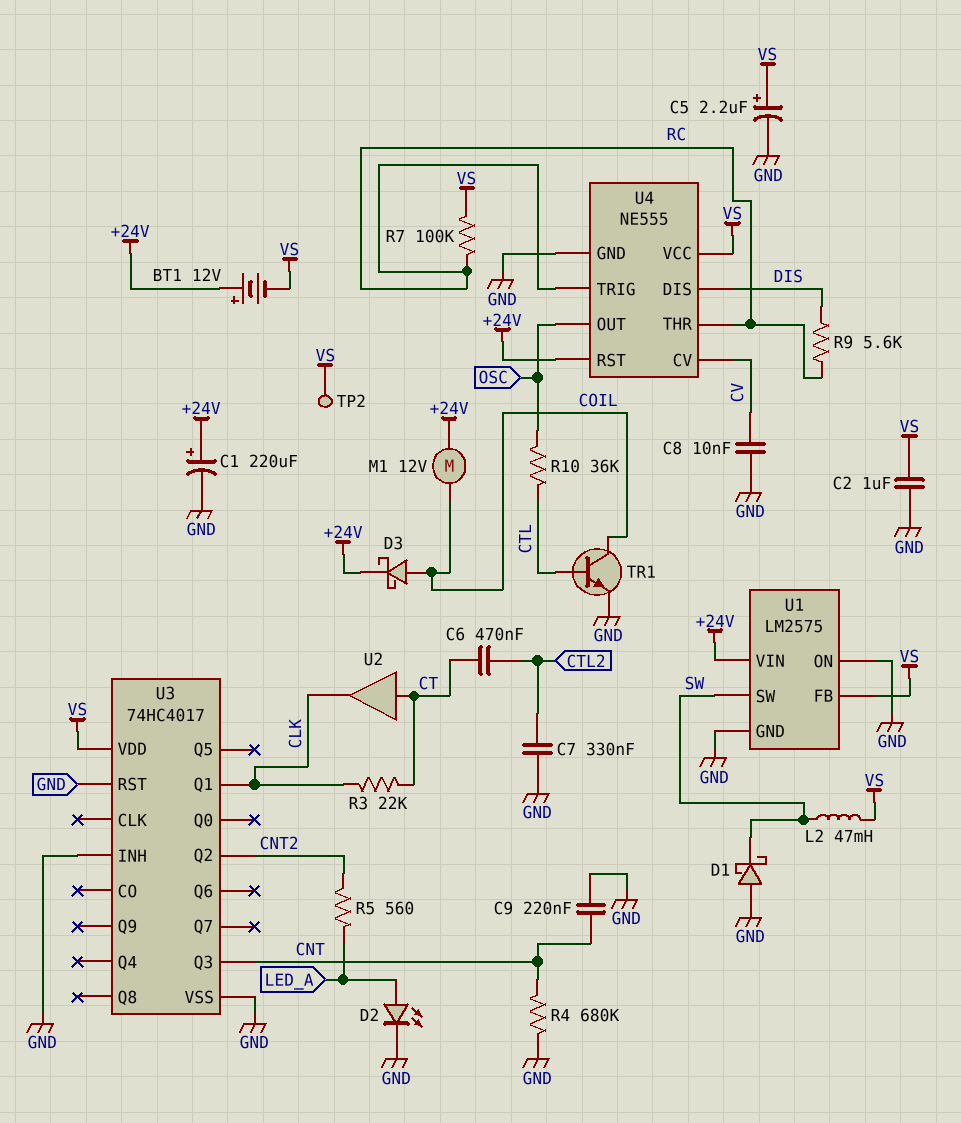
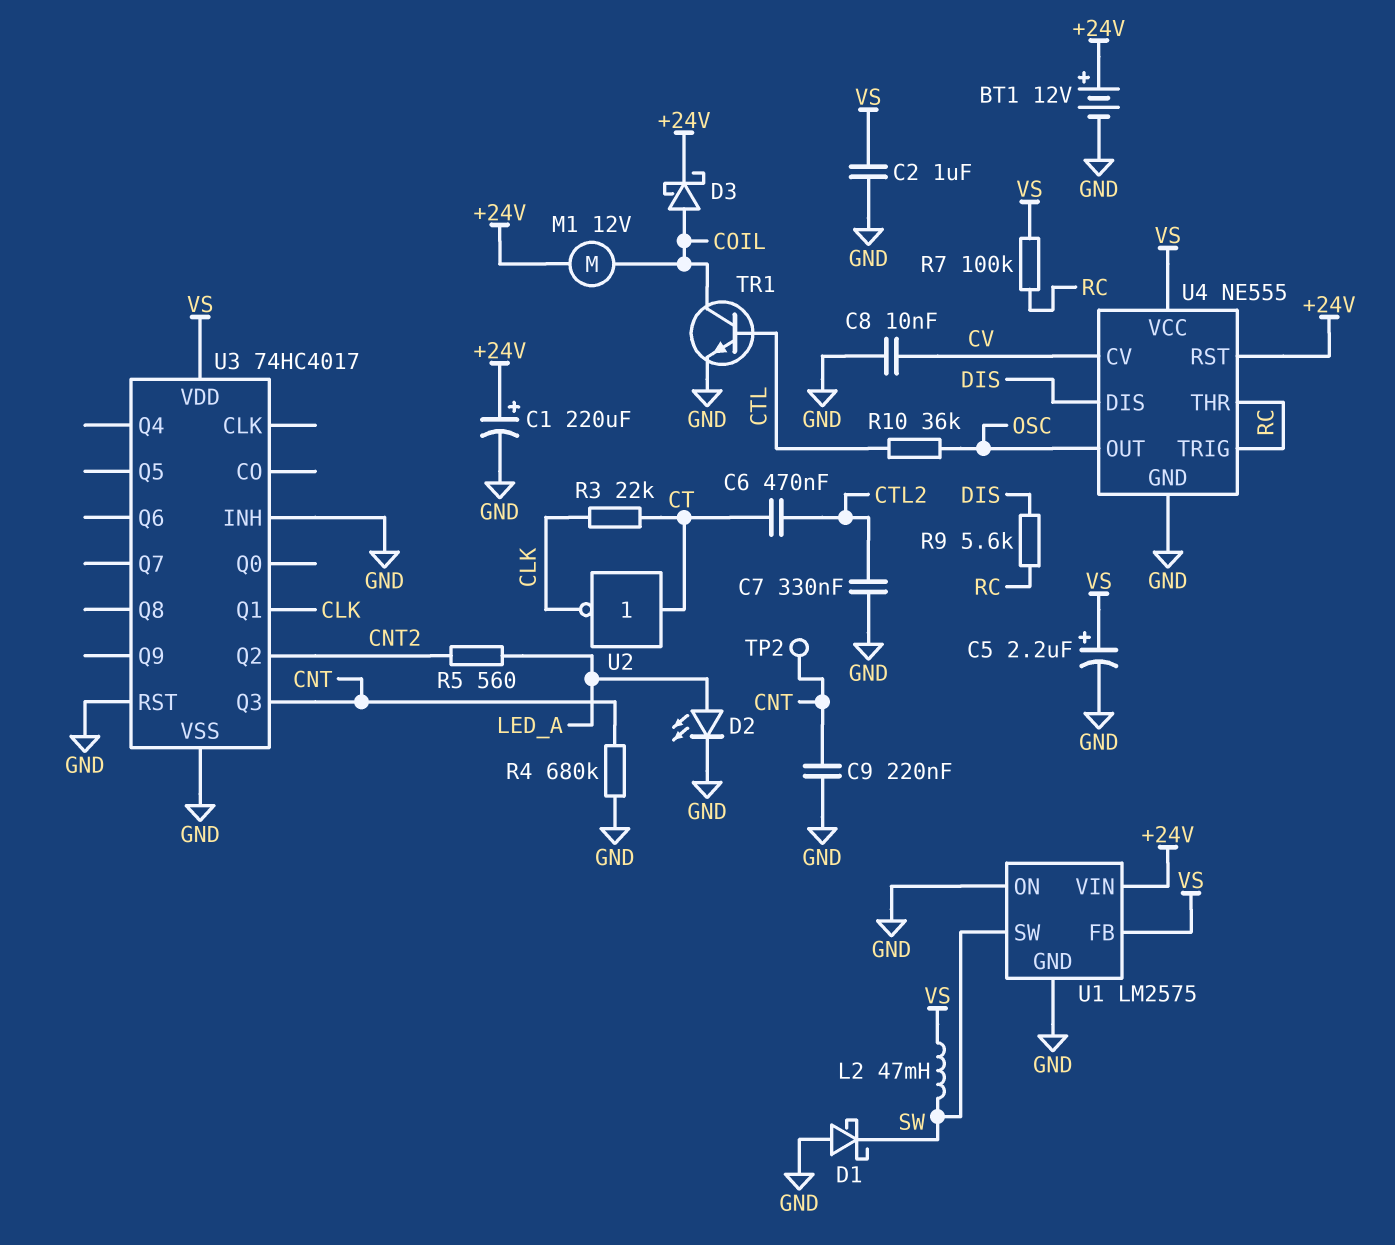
BT1: 12V (plus +24V, minus VS) -> 12V (plus +24V, minus GND)
TP2: test point (VS) -> test point (CNT)
U2: buffer (in CT, out CLK) -> NOT (in CT, out CLK)

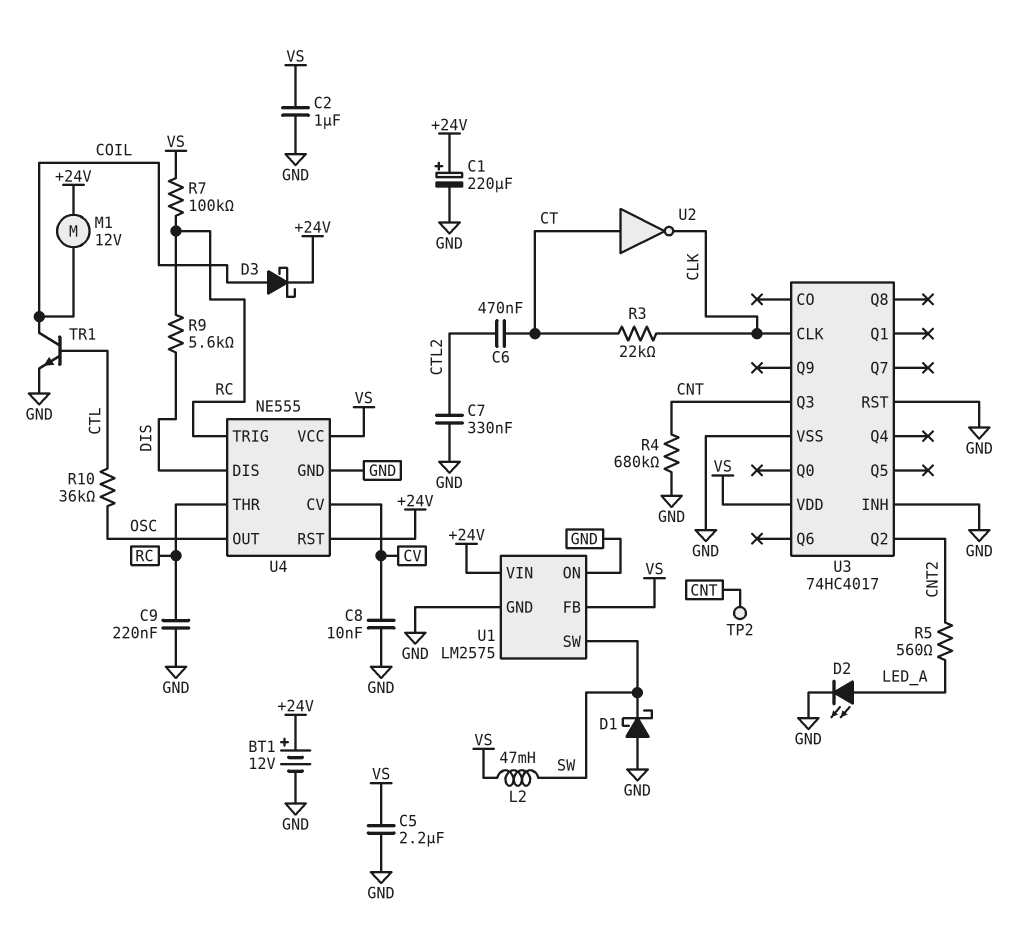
C5: 2.2uF (plus VS, minus GND) -> 2.2uF (GND, VS)
C9: 220nF (CNT, GND) -> 220nF (GND, RC)
U3 pin CLK: none -> CLK
U3 pin Q1: CLK -> none

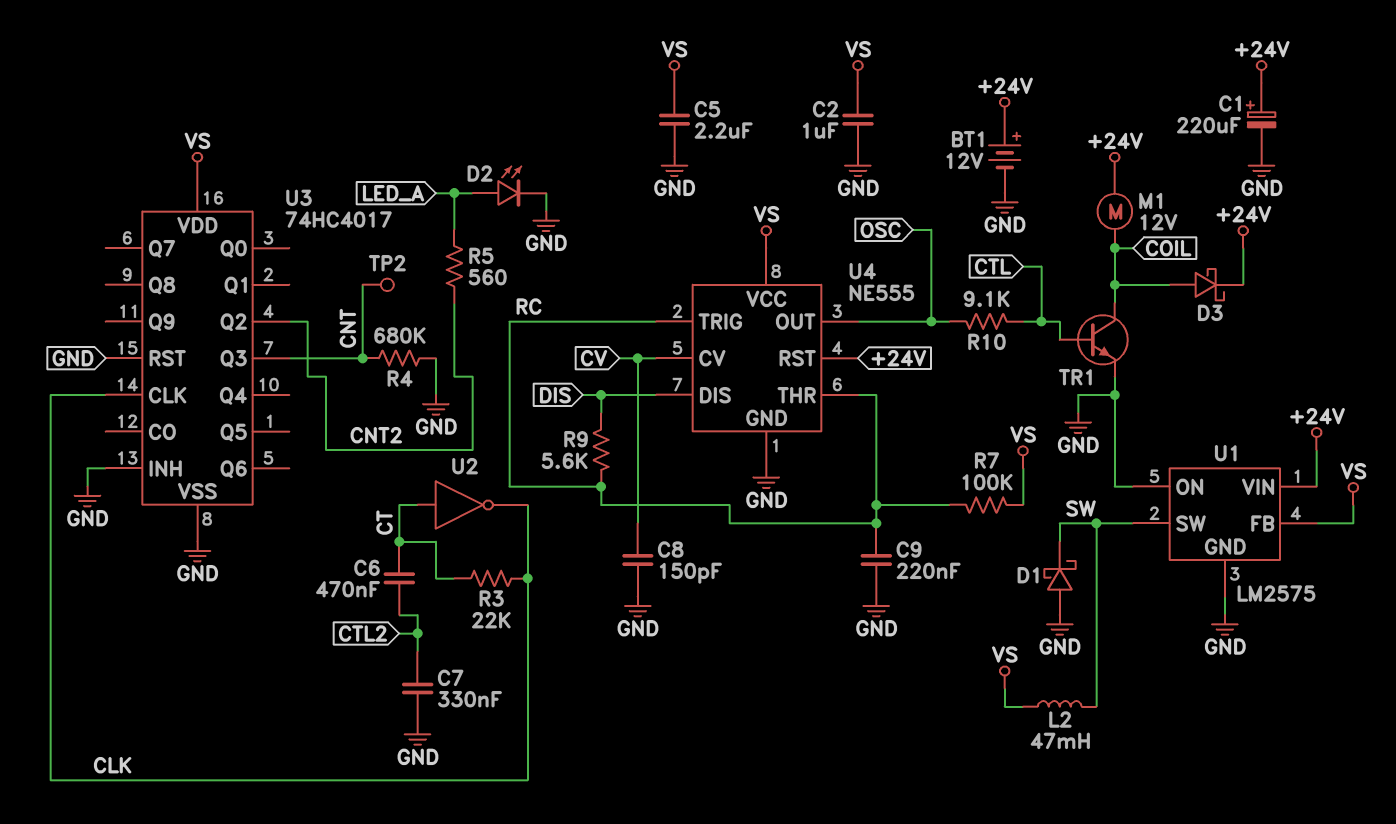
C8: 10nF (CV, GND) -> 150pF (CV, GND)
R10: 36k (CTL, OSC) -> 9.1k (CTL, OSC)

